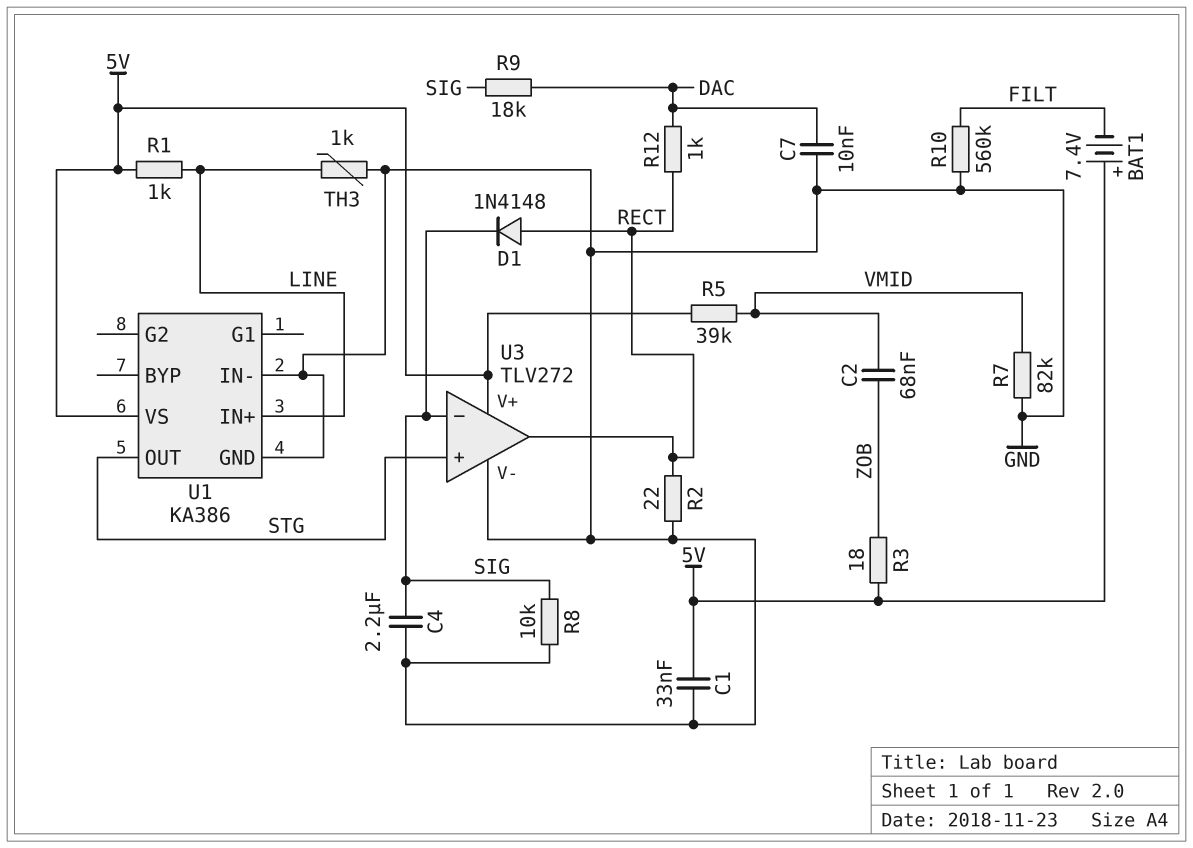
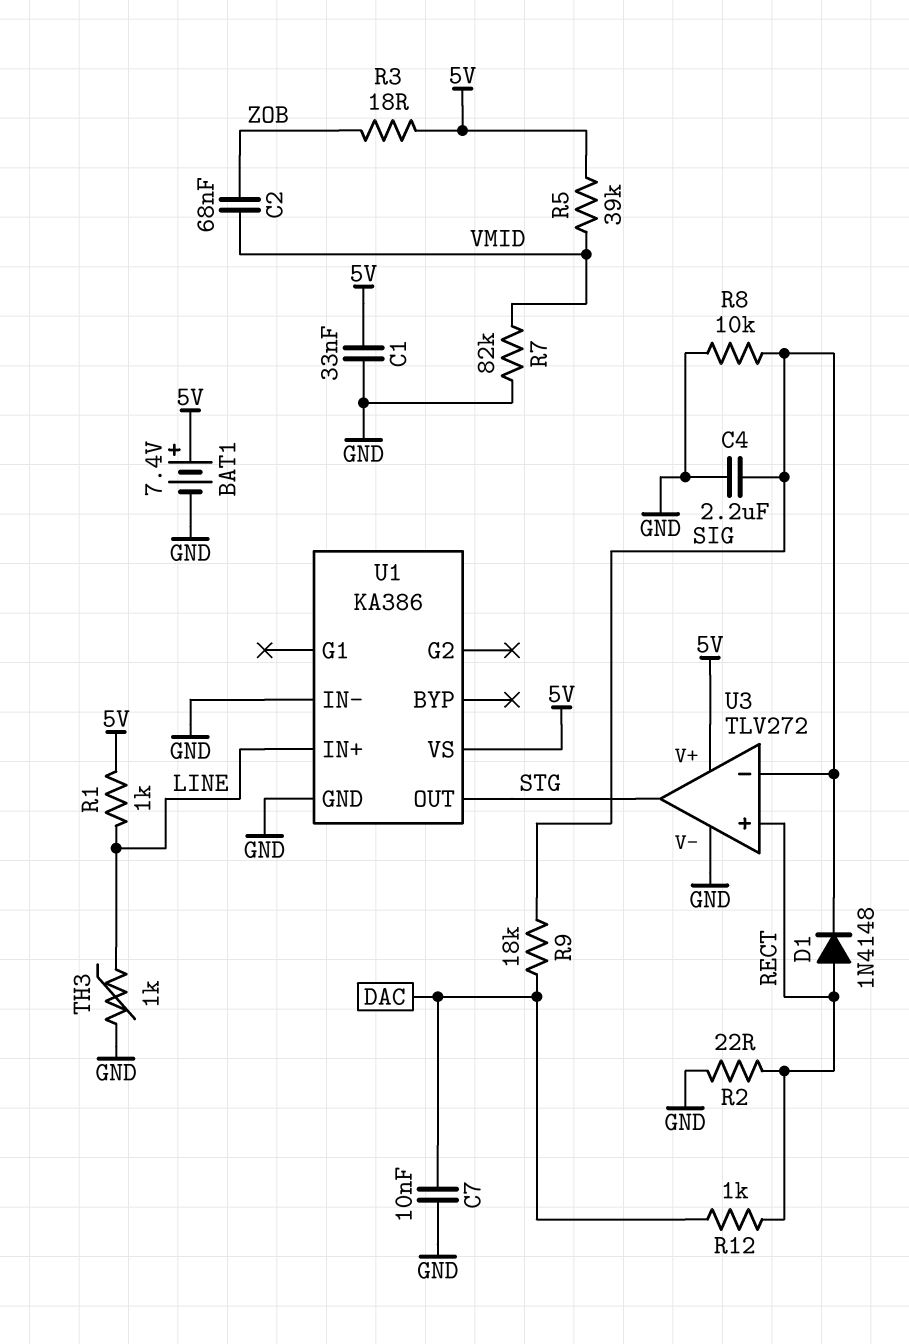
BAT1: 7.4V (plus 5V, minus FILT) -> 7.4V (plus 5V, minus GND)
R10: 560k (FILT, GND) -> none
U3 pin in+: STG -> RECT
U3 pin out: RECT -> STG

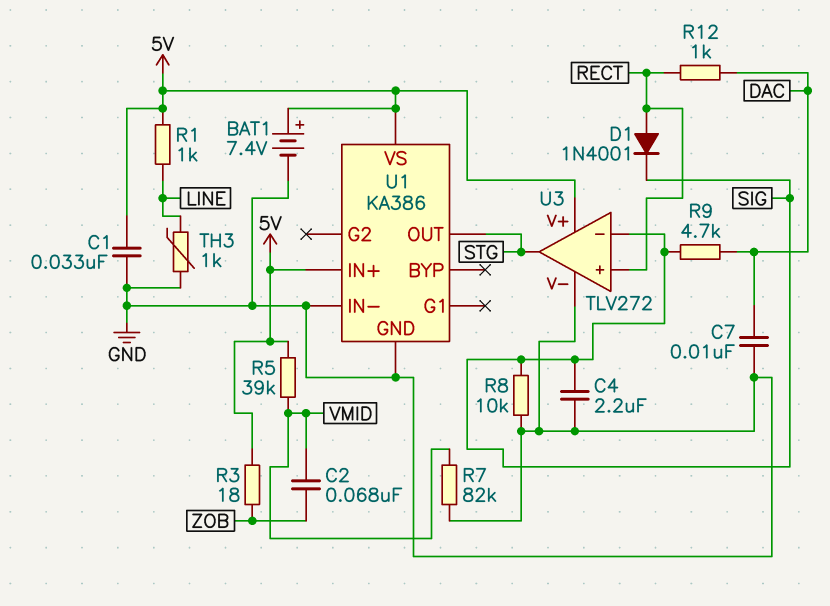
D1: diode 1N4148 (A RECT, K SIG) -> diode 1N4001 (A RECT, K SIG)
R2: 22 (GND, RECT) -> none
R9: 18k (DAC, SIG) -> 4.7k (DAC, SIG)
U1 pin IN+: LINE -> 5V

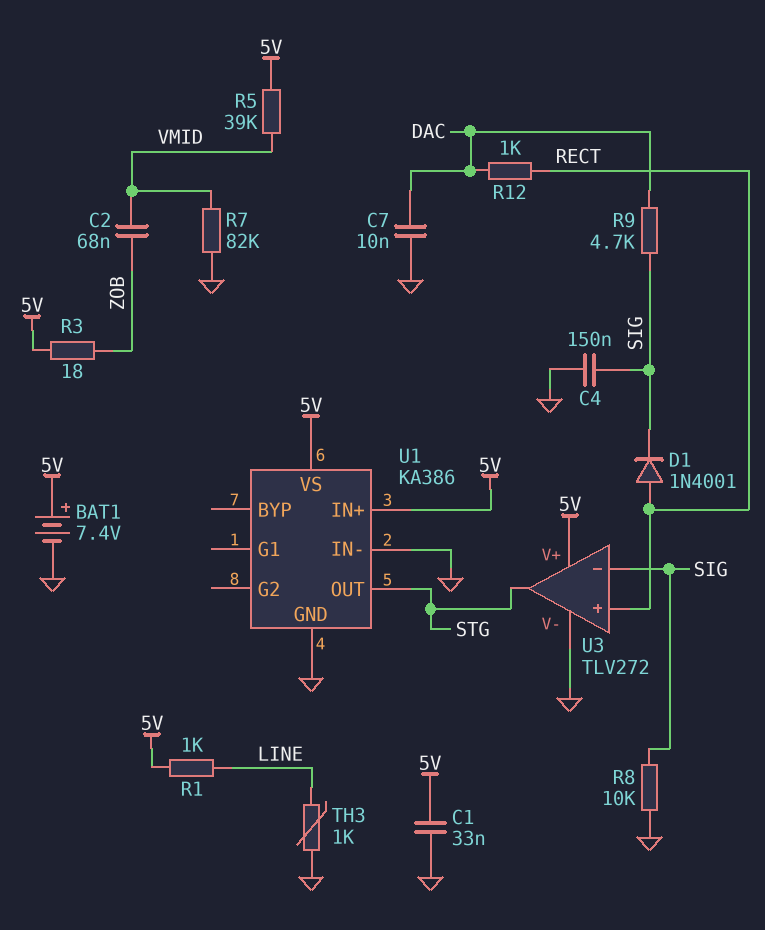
C4: 2.2uF (GND, SIG) -> 150nF (GND, SIG)

